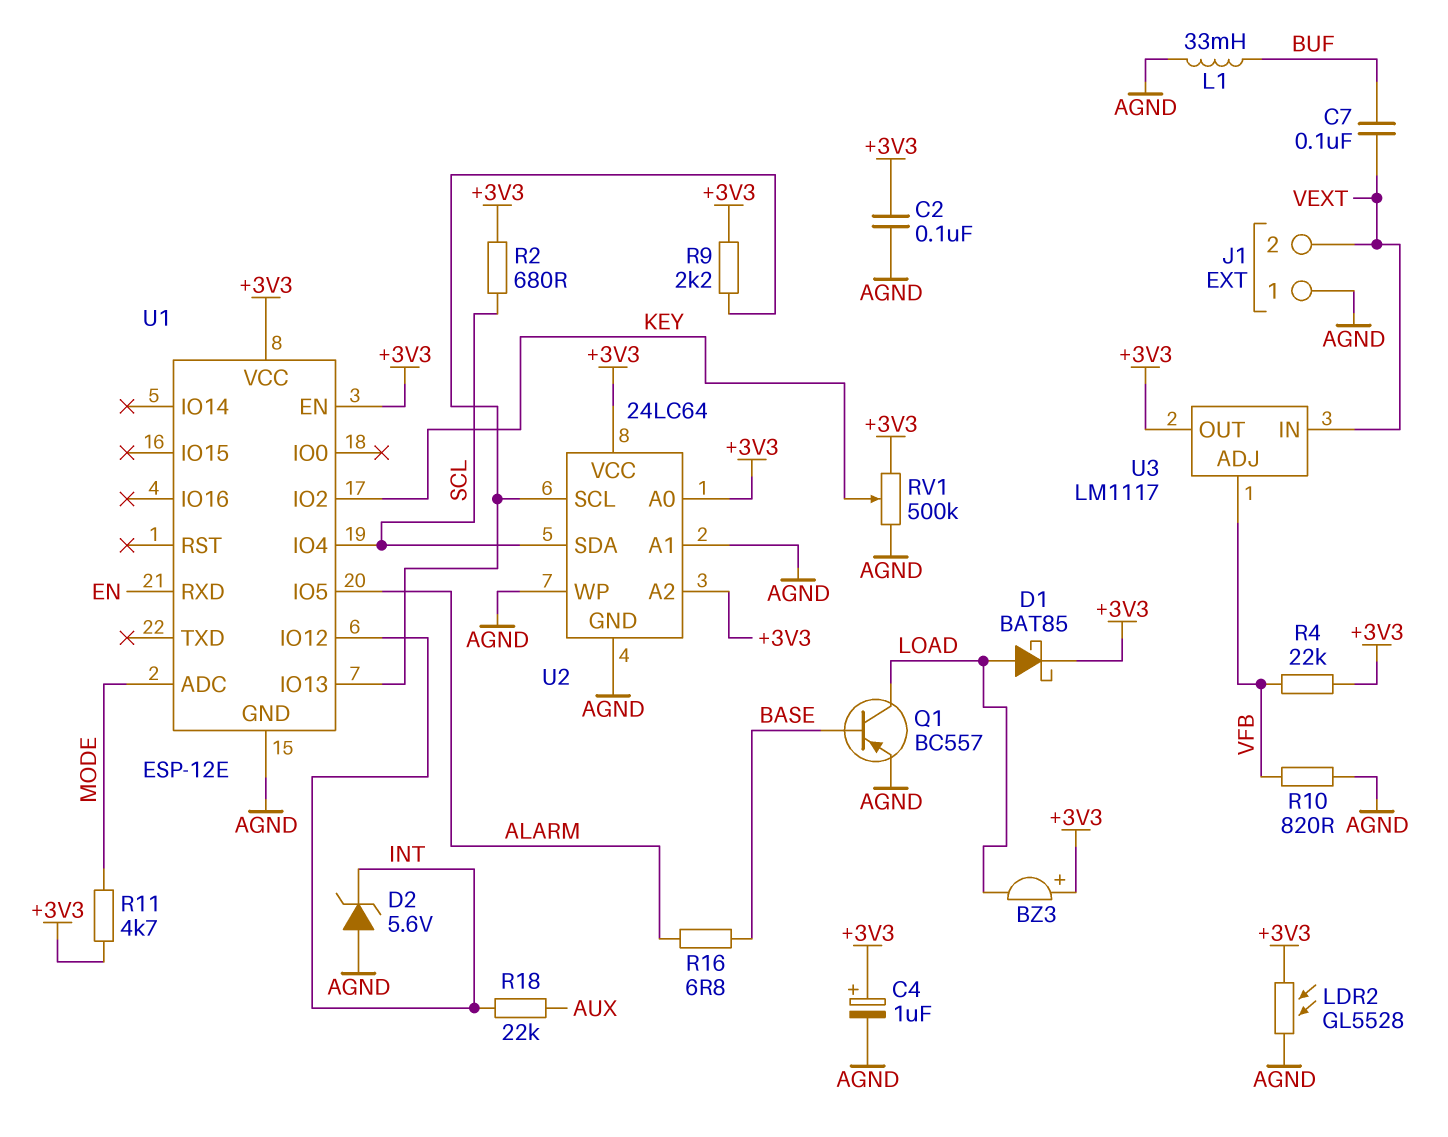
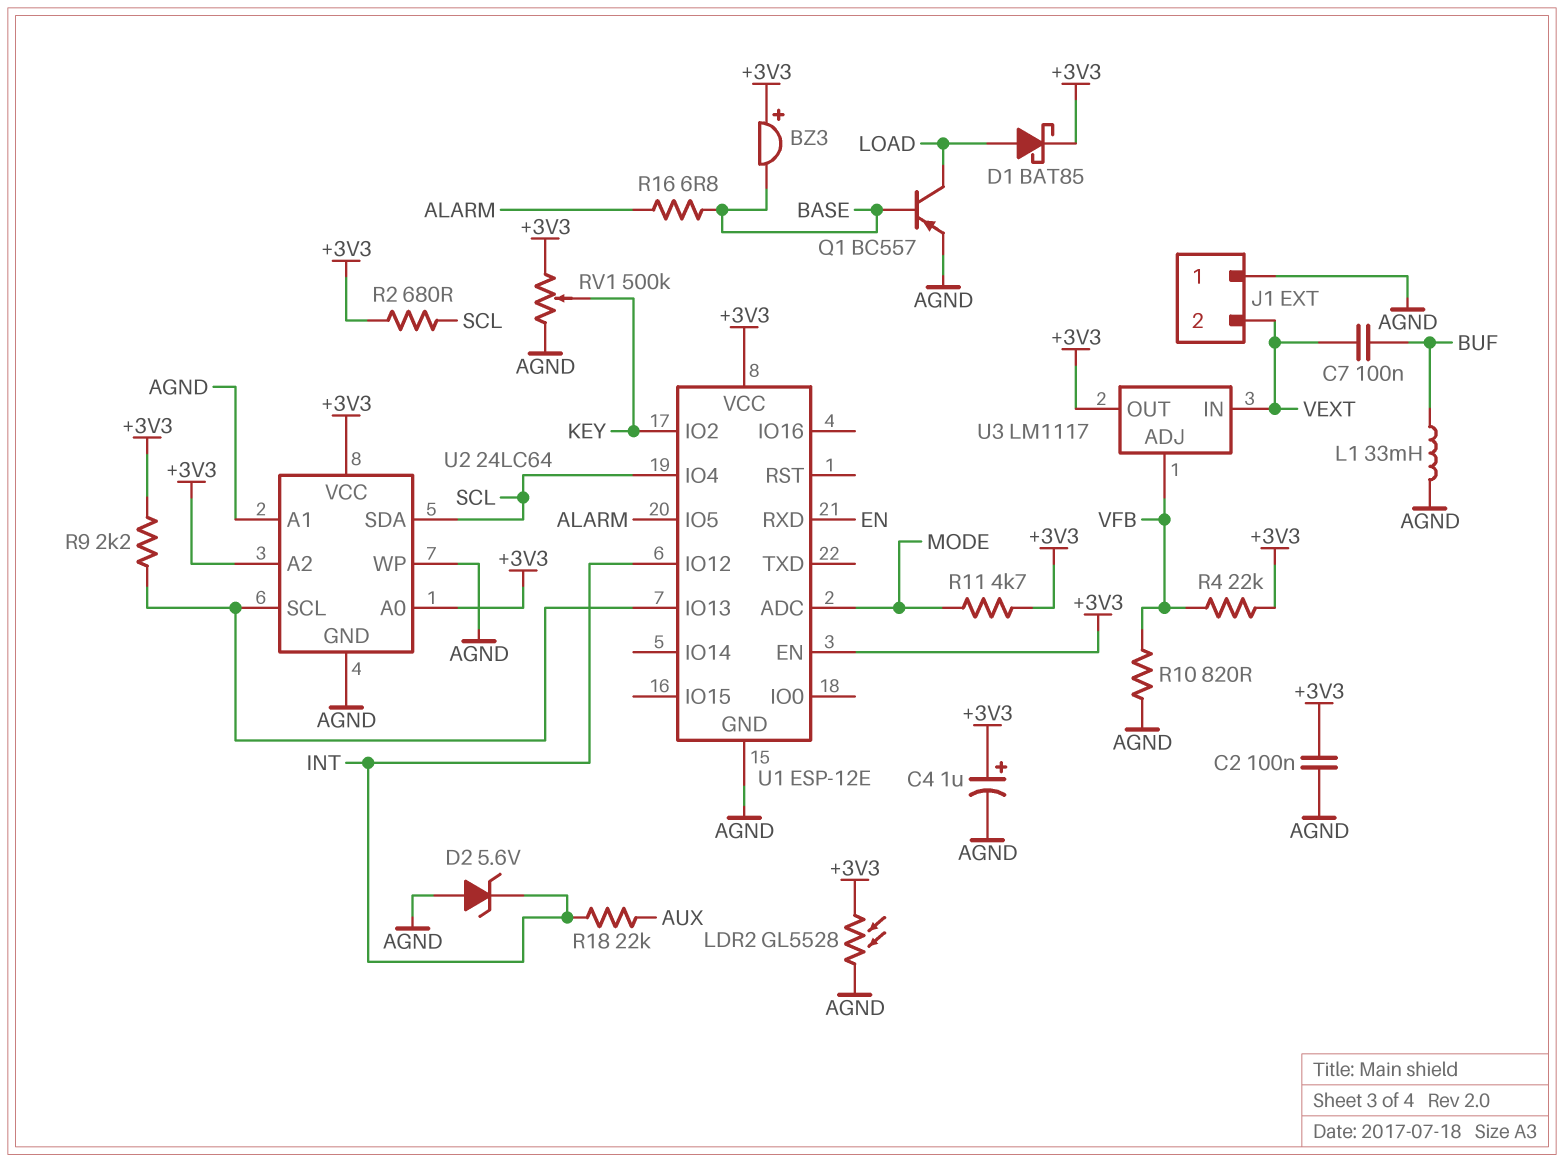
BZ3: buzzer (plus +3V3, minus LOAD) -> buzzer (plus +3V3, minus BASE)

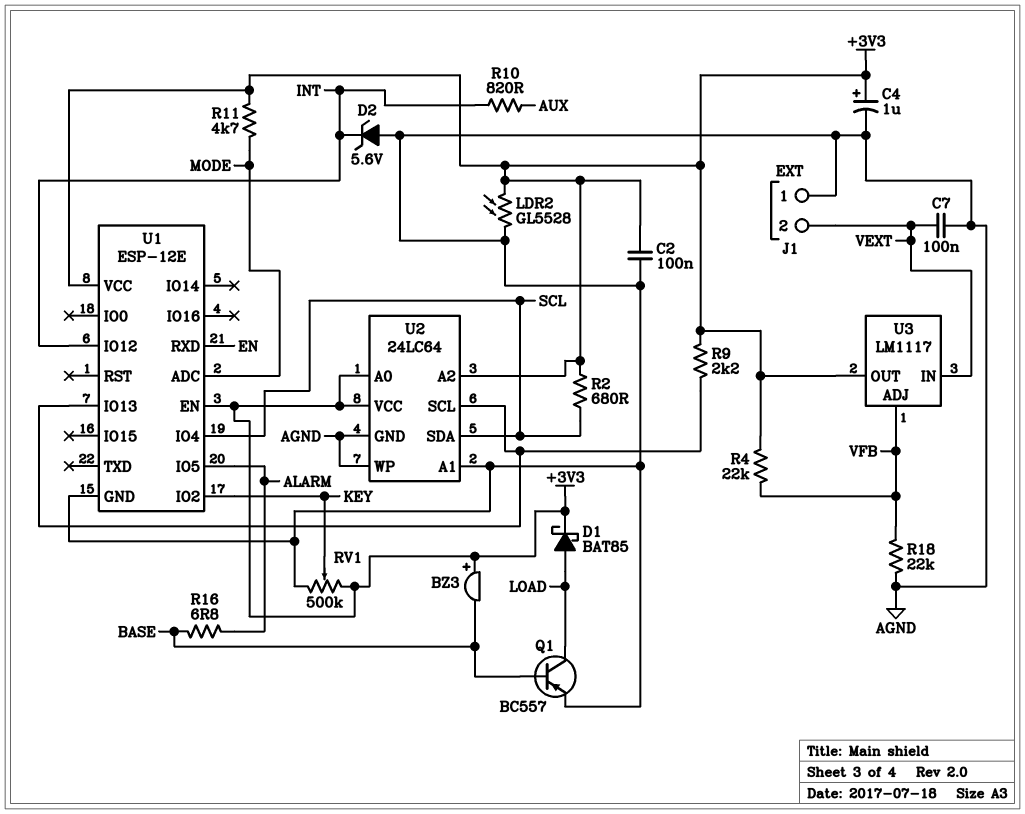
C7: 100nF (BUF, VEXT) -> 100nF (AGND, VEXT)
L1: 33mH (AGND, BUF) -> none
R10: 820 (AGND, VFB) -> 820 (AUX, INT)
R18: 22k (AUX, INT) -> 22k (AGND, VFB)

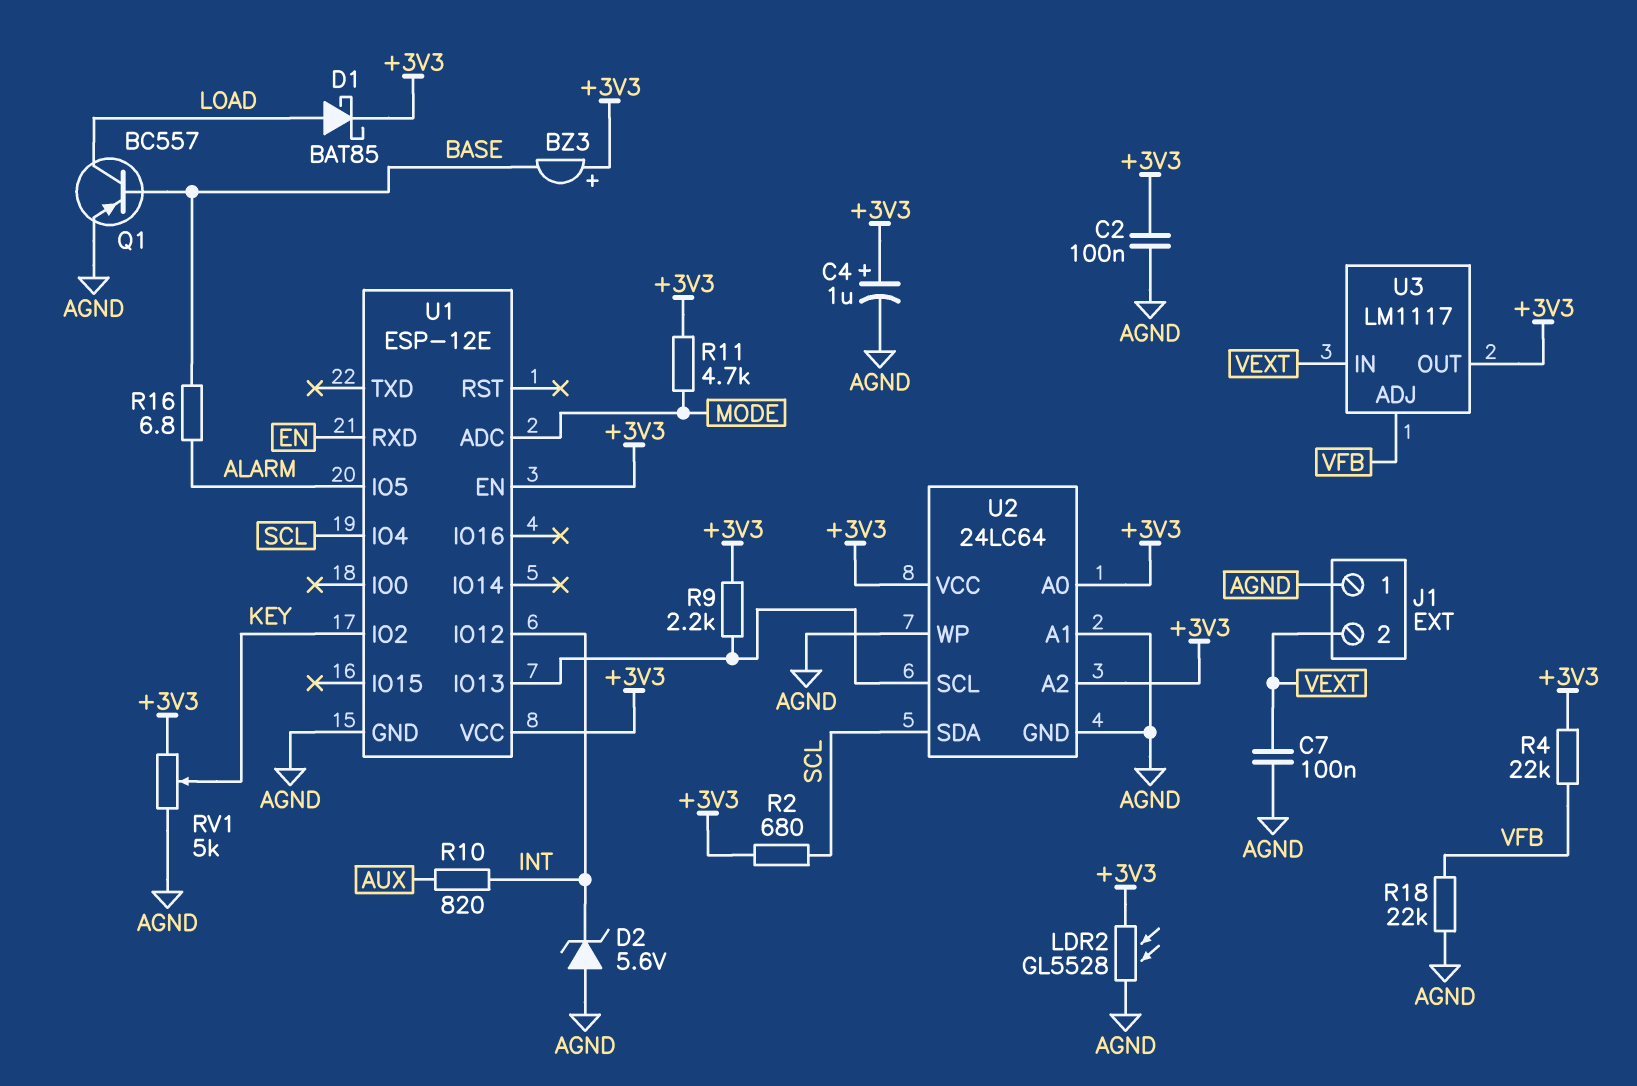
RV1: 500k (+3V3, AGND, wiper KEY) -> 5k (+3V3, AGND, wiper KEY)

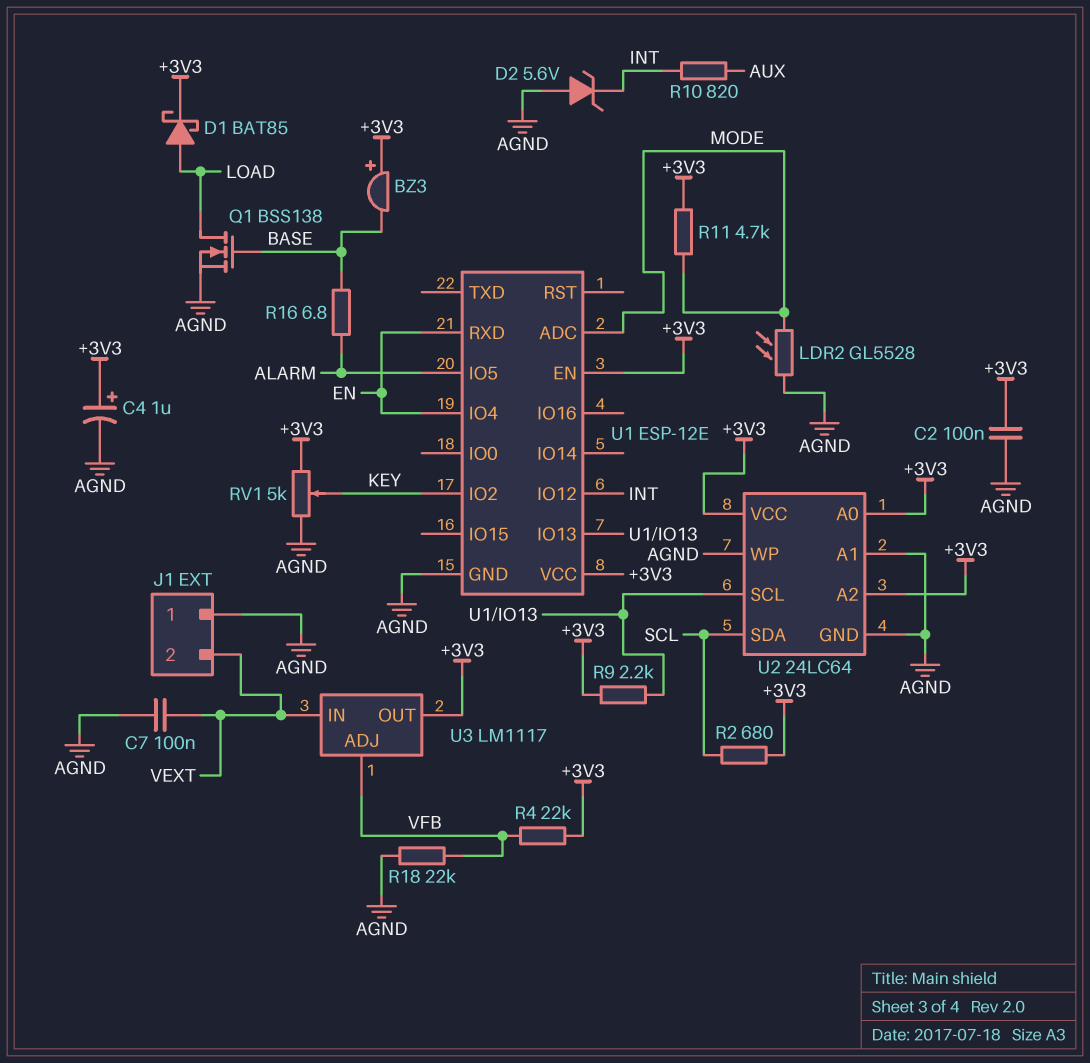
LDR2: GL5528 (+3V3, AGND) -> GL5528 (AGND, MODE)
Q1: PNP BC557 (B BASE, C LOAD, E AGND) -> NMOS BSS138 (G BASE, D LOAD, S AGND)
U1 pin IO4: SCL -> EN

